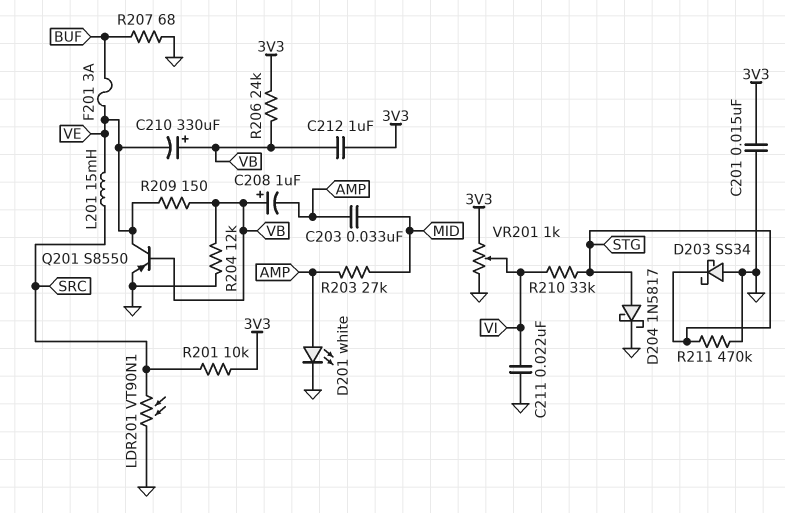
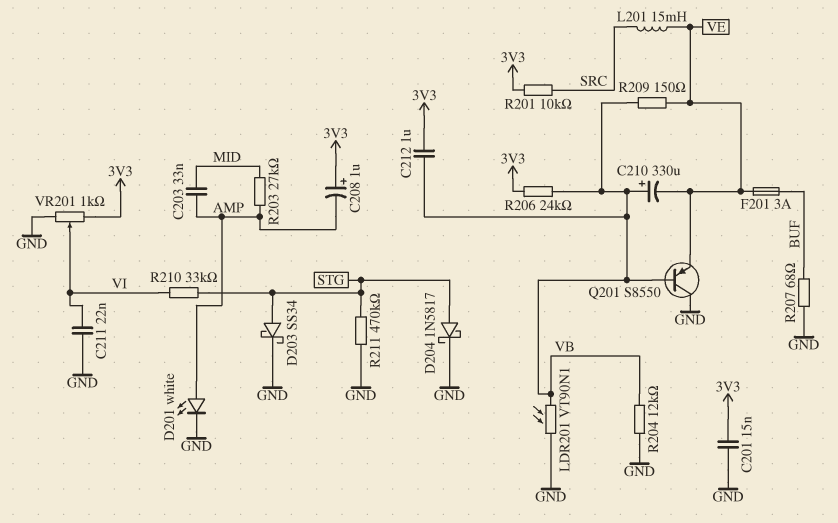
C208: 1uF (plus VB, minus AMP) -> 1uF (plus 3V3, minus AMP)
D203: schottky SS34 (A GND, K STG) -> schottky SS34 (A STG, K GND)
LDR201: VT90N1 (GND, SRC) -> VT90N1 (GND, VB)
Q201: PNP S8550 (B VB, C VE, E GND) -> PNP S8550 (B VB, C GND, E VE)

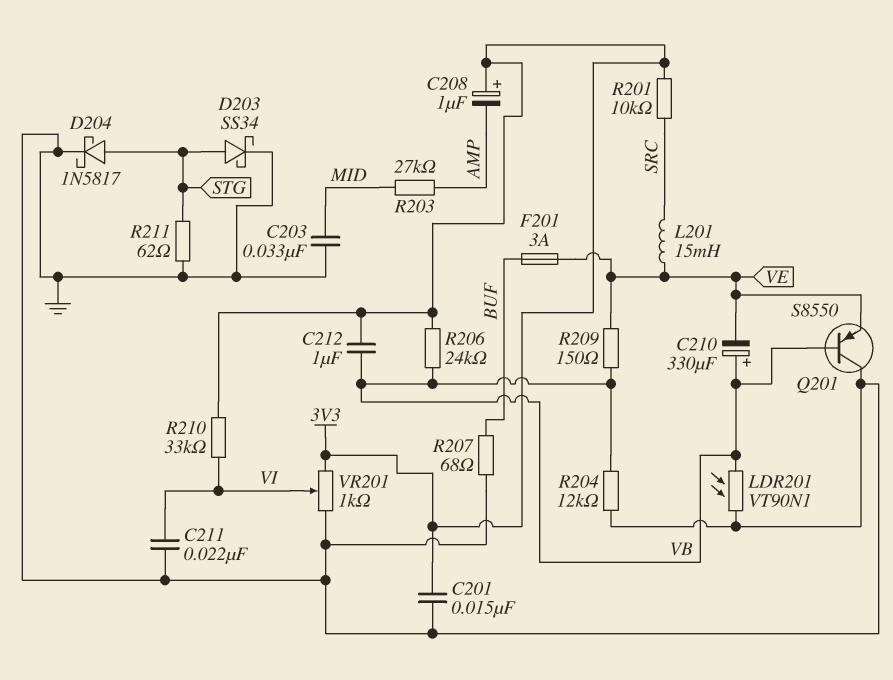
C203: 33nF (AMP, MID) -> 33nF (GND, MID)
D201: LED white (A AMP, K GND) -> none
R210: 33k (STG, VI) -> 33k (3V3, VI)
R211: 470k (GND, STG) -> 62 (GND, STG)

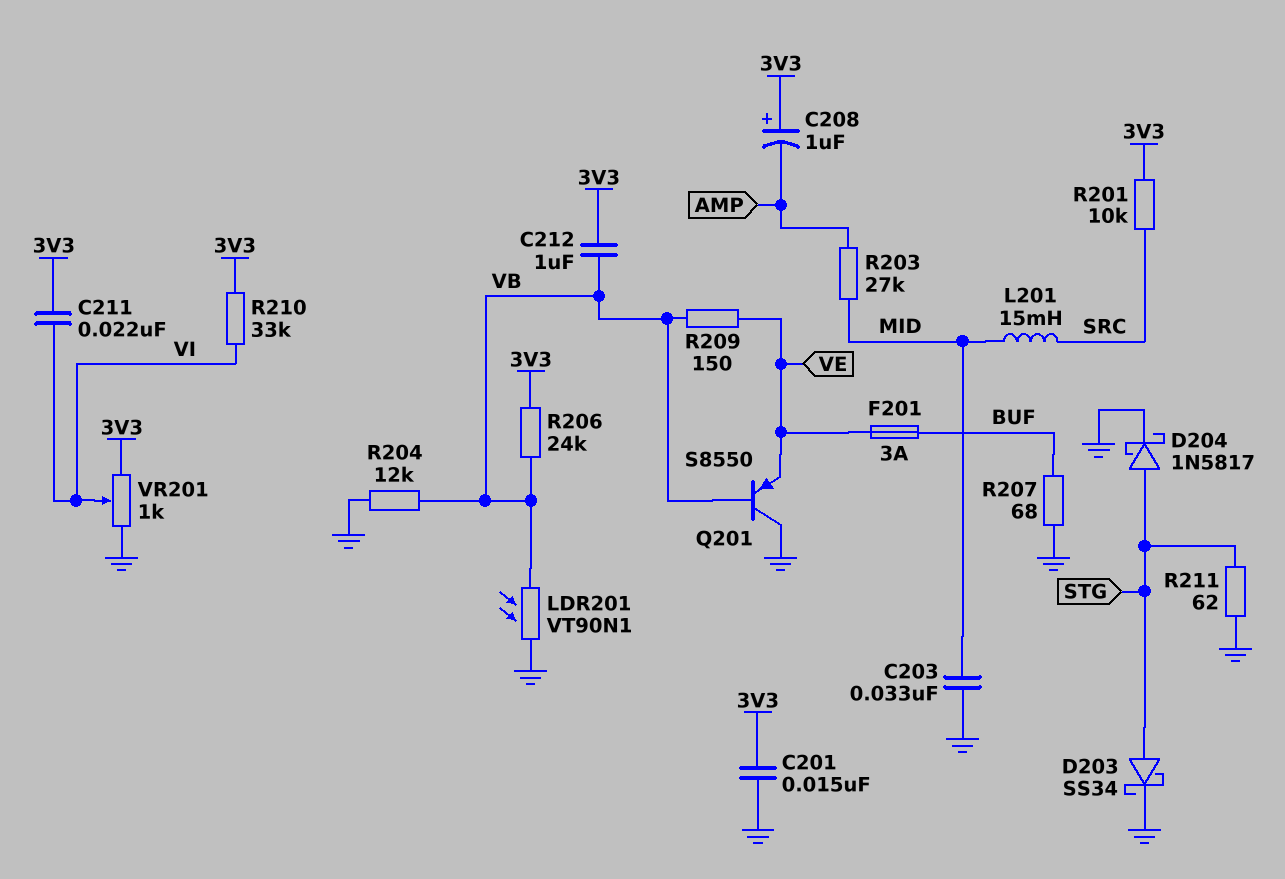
C210: 330uF (plus VB, minus VE) -> none
C211: 22nF (GND, VI) -> 22nF (3V3, VI)
L201: 15mH (SRC, VE) -> 15mH (MID, SRC)

